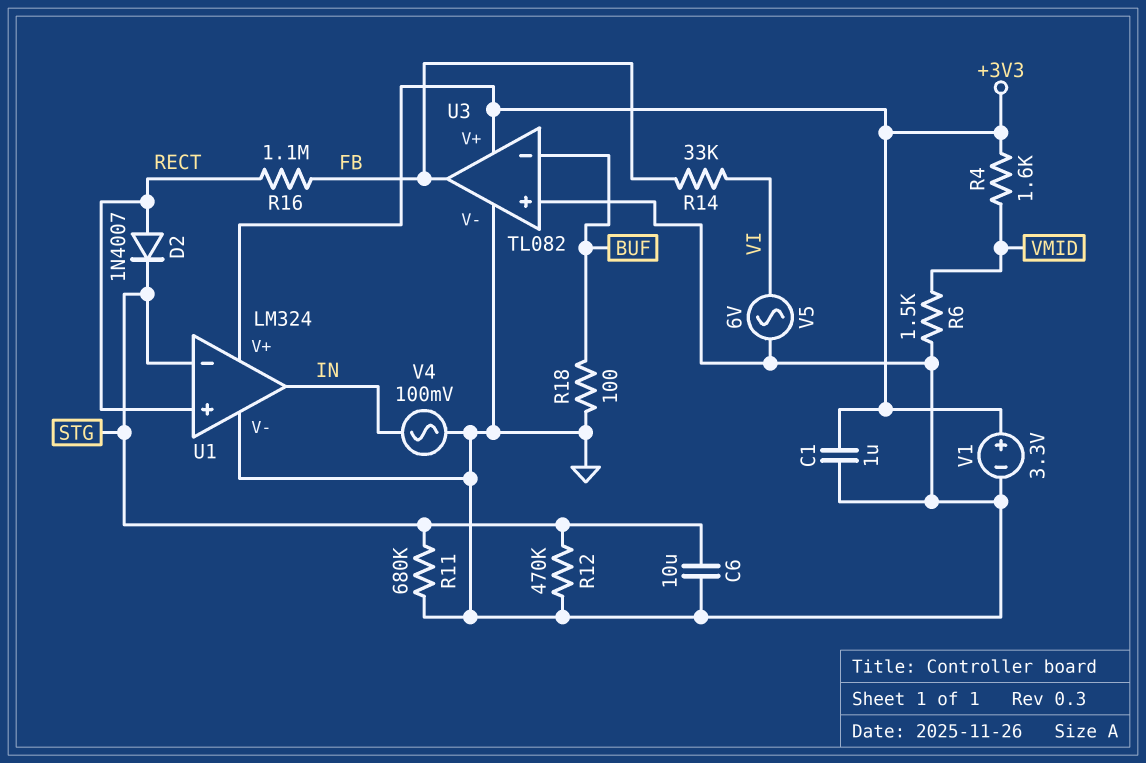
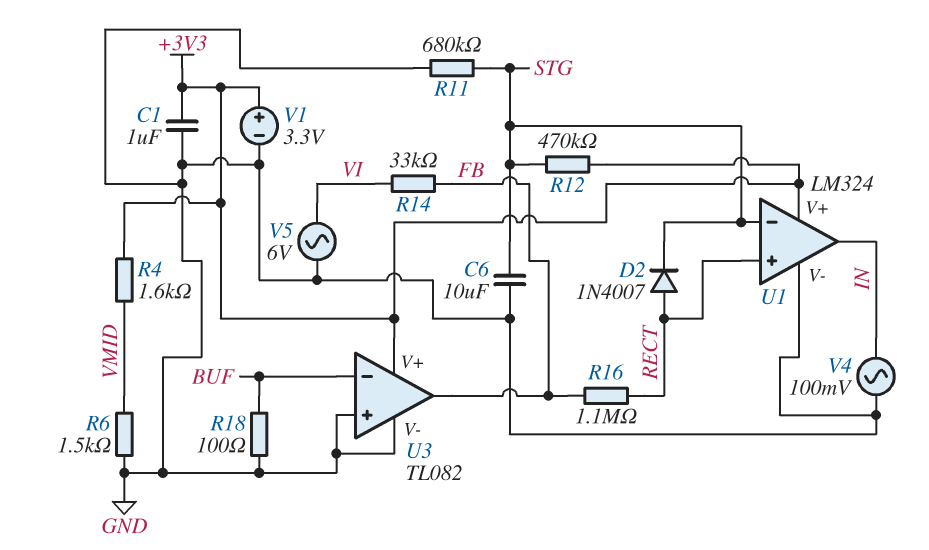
R12: 470k (GND, STG) -> 470k (+3V3, STG)

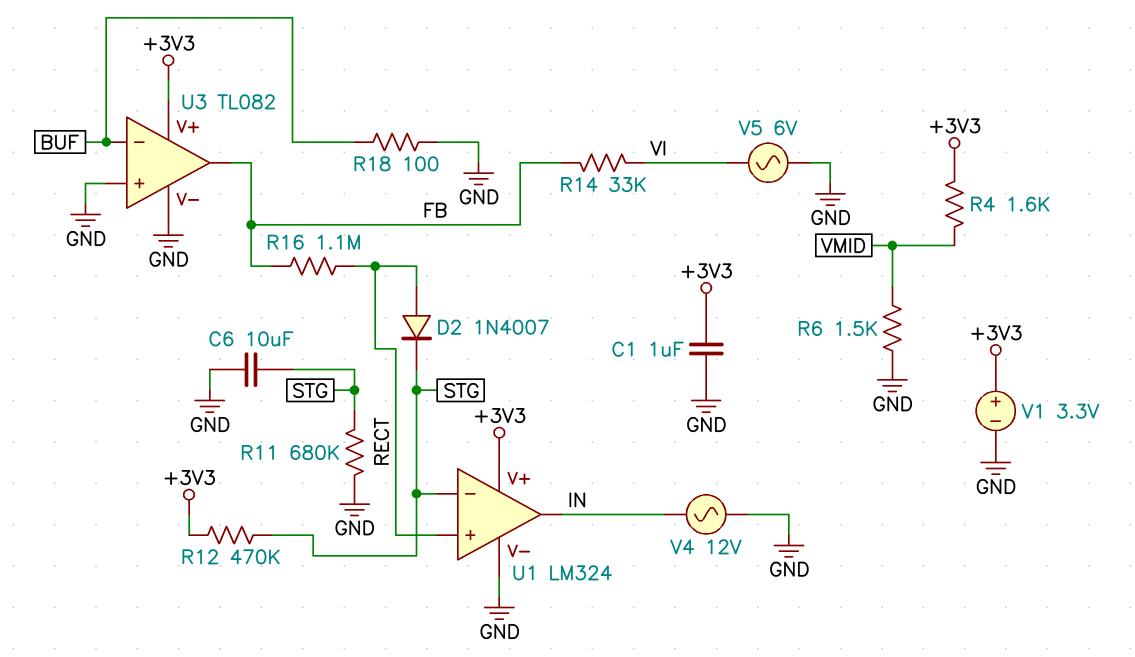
V4: AC 100mV (GND, IN) -> AC 12V (GND, IN)

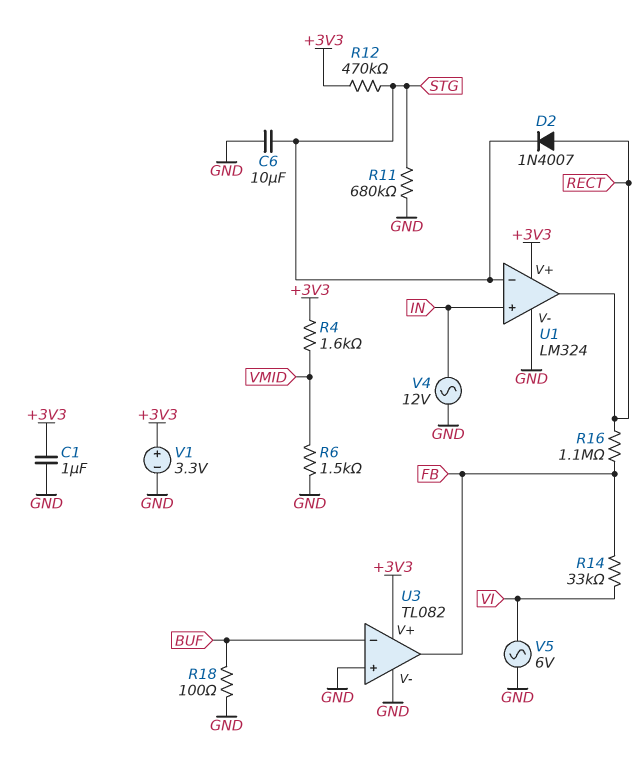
U1 pin in+: RECT -> IN
U1 pin out: IN -> RECT

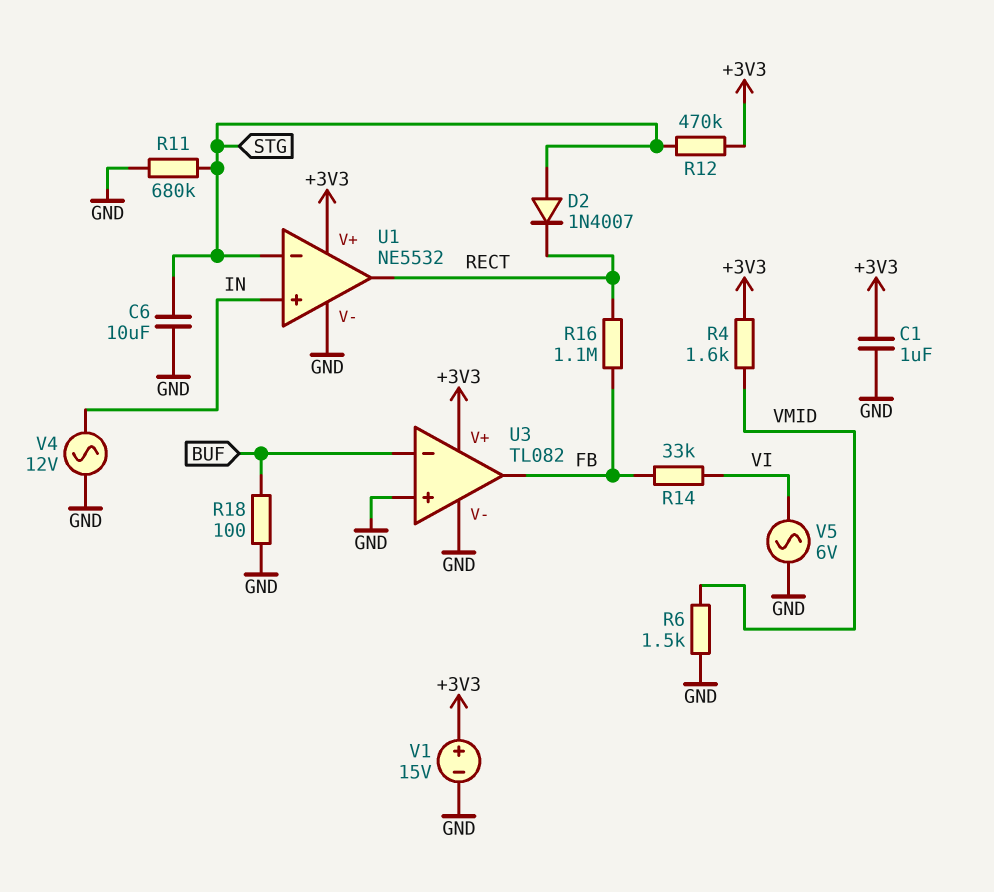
D2: diode 1N4007 (A RECT, K STG) -> diode 1N4007 (A STG, K RECT)
U1: LM324 -> NE5532
V1: 3.3V (plus +3V3, minus GND) -> 15V (plus +3V3, minus GND)

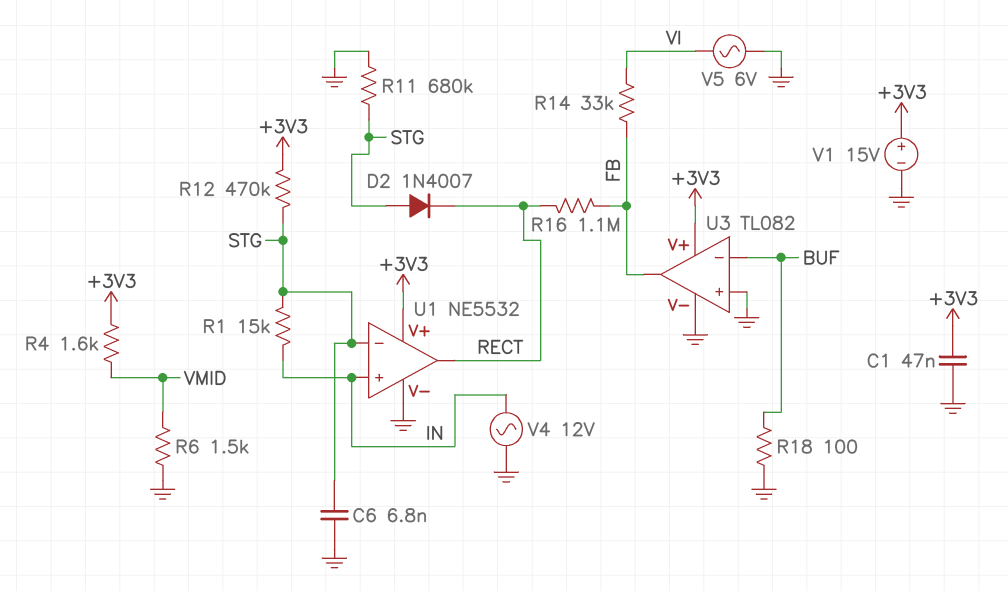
C1: 1uF (+3V3, GND) -> 47nF (+3V3, GND)
C6: 10uF (GND, STG) -> 6.8nF (GND, STG)
R1: none -> 15k (IN, STG)

